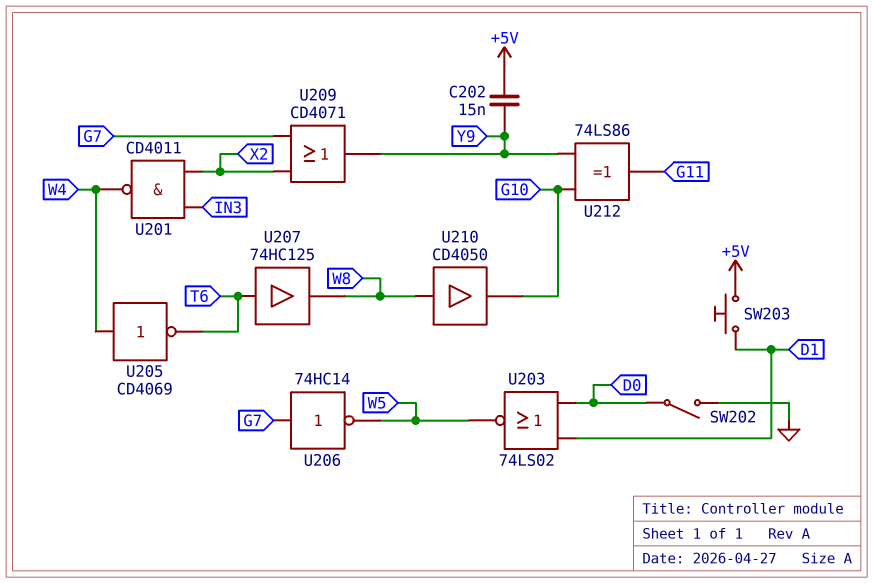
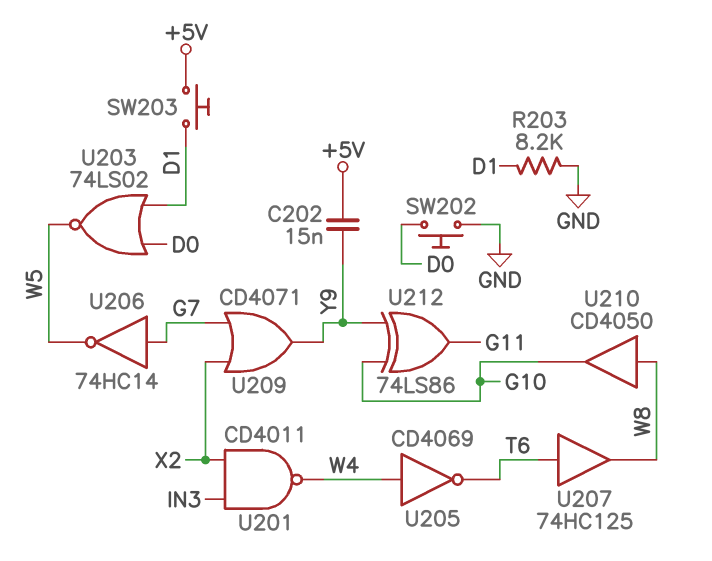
R203: none -> 8.2k (D1, GND)
SW202: switch (D0, GND) -> button (D0, GND)

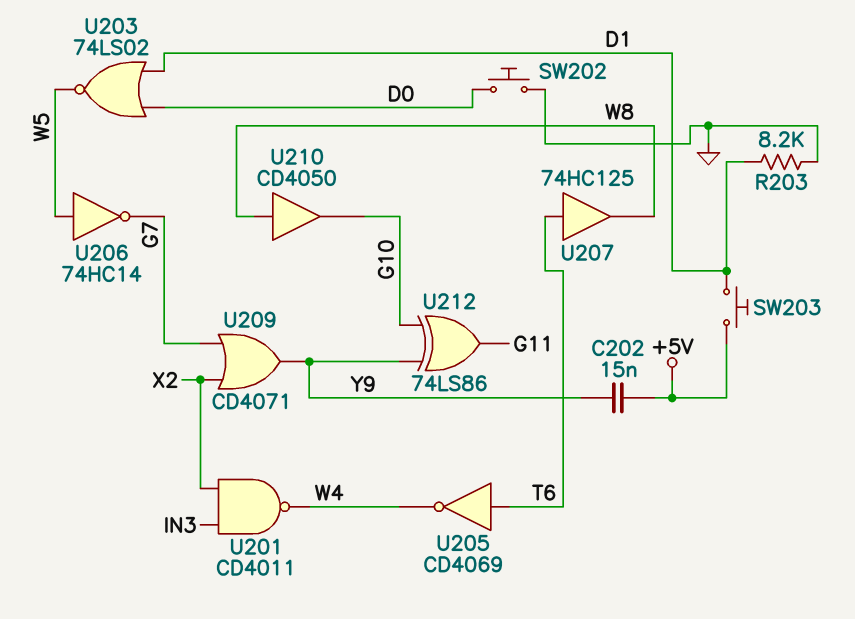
U205: NOT CD4069 (in W4, out T6) -> NOT CD4069 (in T6, out W4)
U206: NOT 74HC14 (in G7, out W5) -> NOT 74HC14 (in W5, out G7)

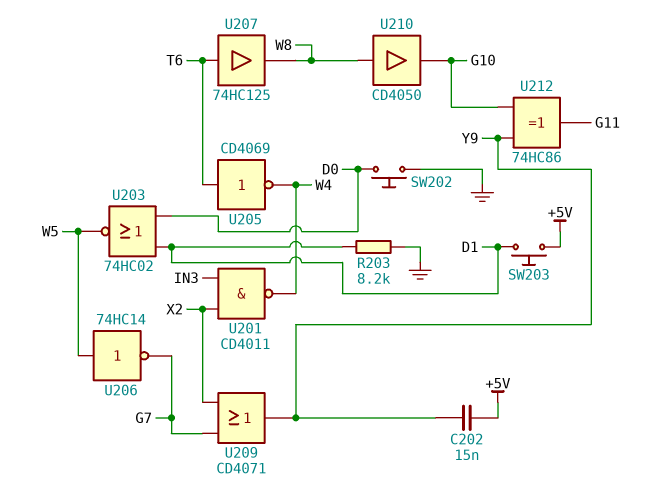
U203: NOR 74LS02 (in D0, in D1, out W5) -> NOR 74HC02 (in D0, in D1, out W5)
U212: XOR 74LS86 (in G10, in Y9, out G11) -> XOR 74HC86 (in G10, in Y9, out G11)

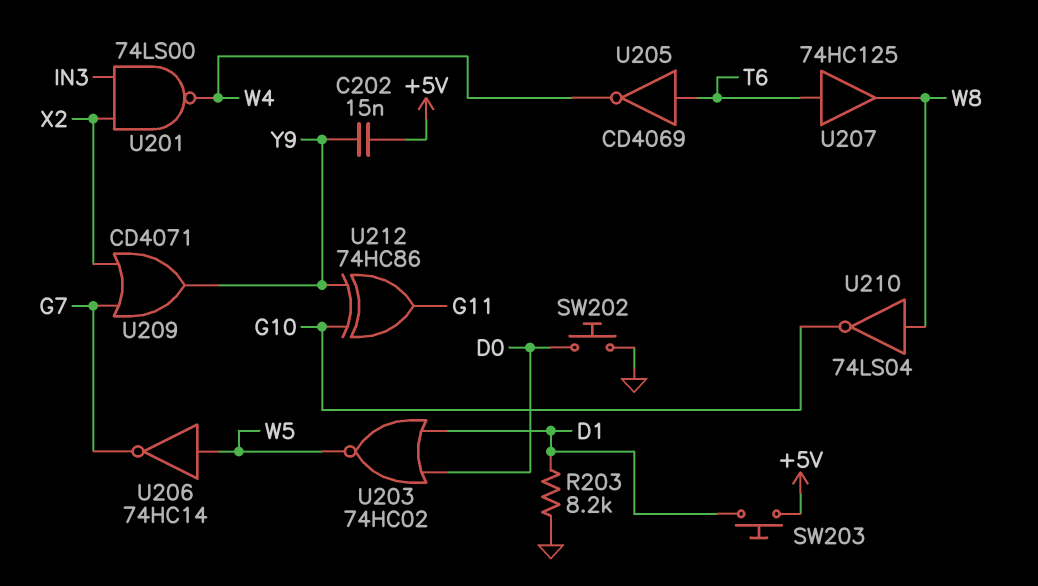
U201: NAND CD4011 (in IN3, in X2, out W4) -> NAND 74LS00 (in IN3, in X2, out W4)
U210: buffer CD4050 (in W8, out G10) -> NOT 74LS04 (in W8, out G10)

